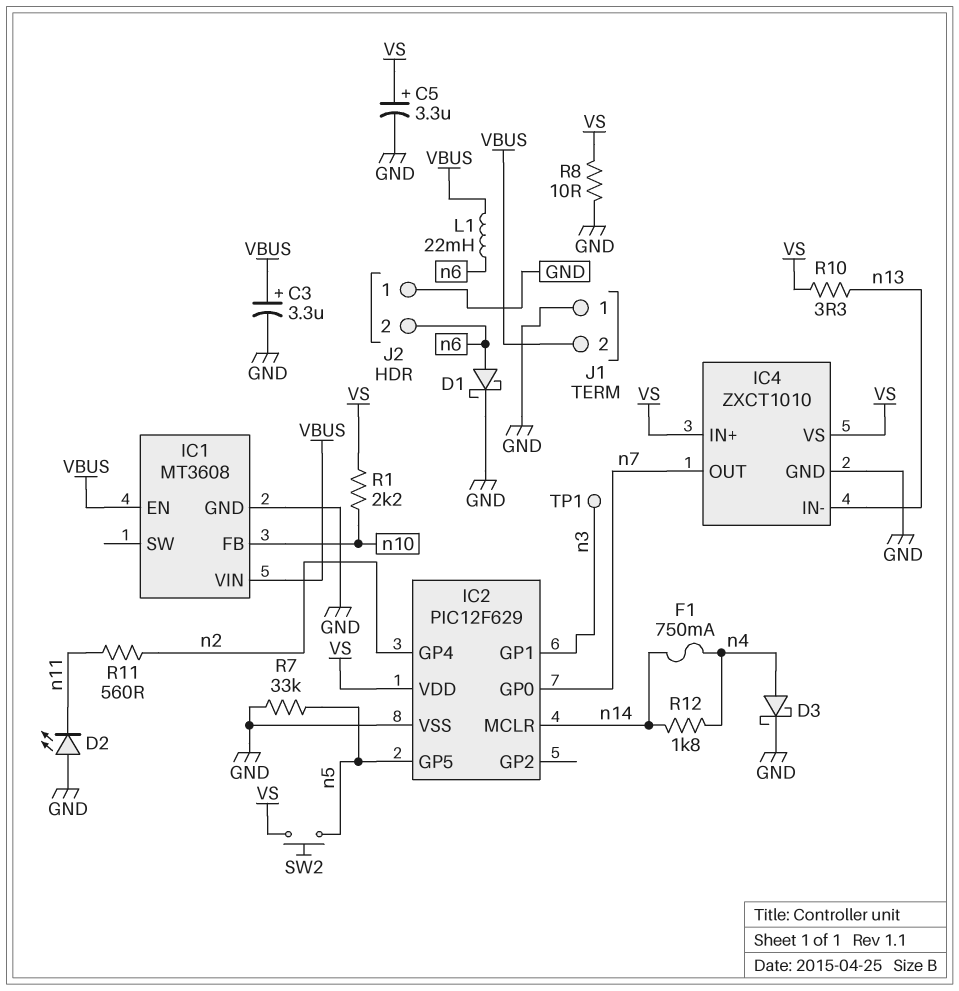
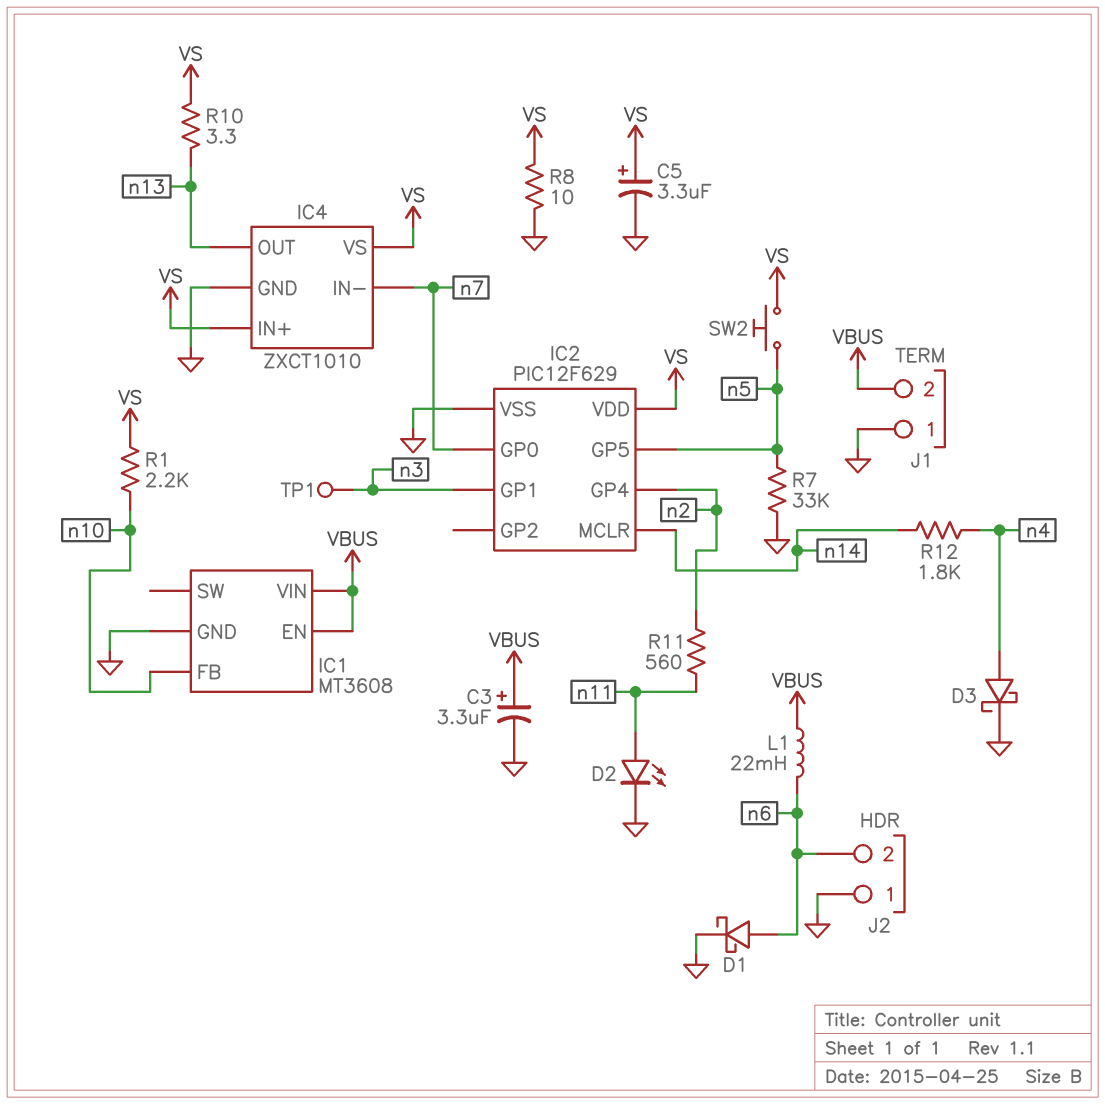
D2: LED (A GND, K n11) -> LED (A n11, K GND)
F1: 750mA (n4, n14) -> none
IC4 pin IN-: n13 -> n7
IC4 pin OUT: n7 -> n13

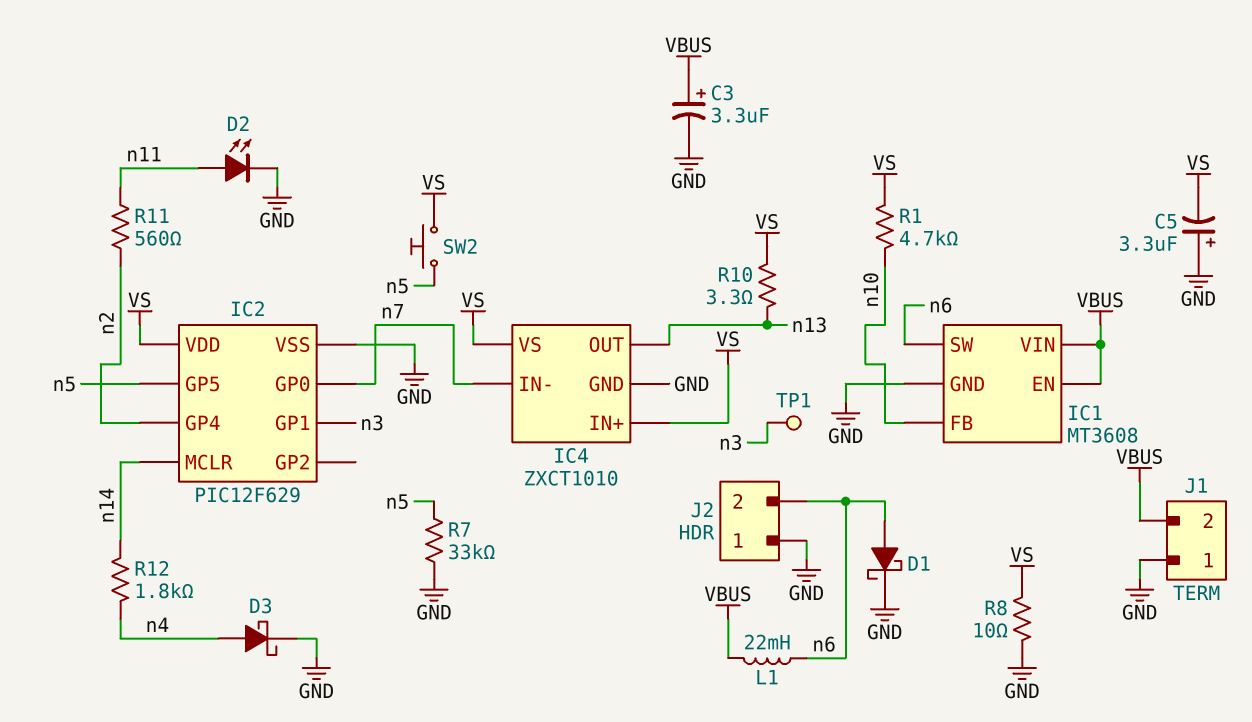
C5: 3.3uF (plus VS, minus GND) -> 3.3uF (plus GND, minus VS)
IC1 pin SW: none -> n6
R1: 2.2k (VS, n10) -> 4.7k (VS, n10)

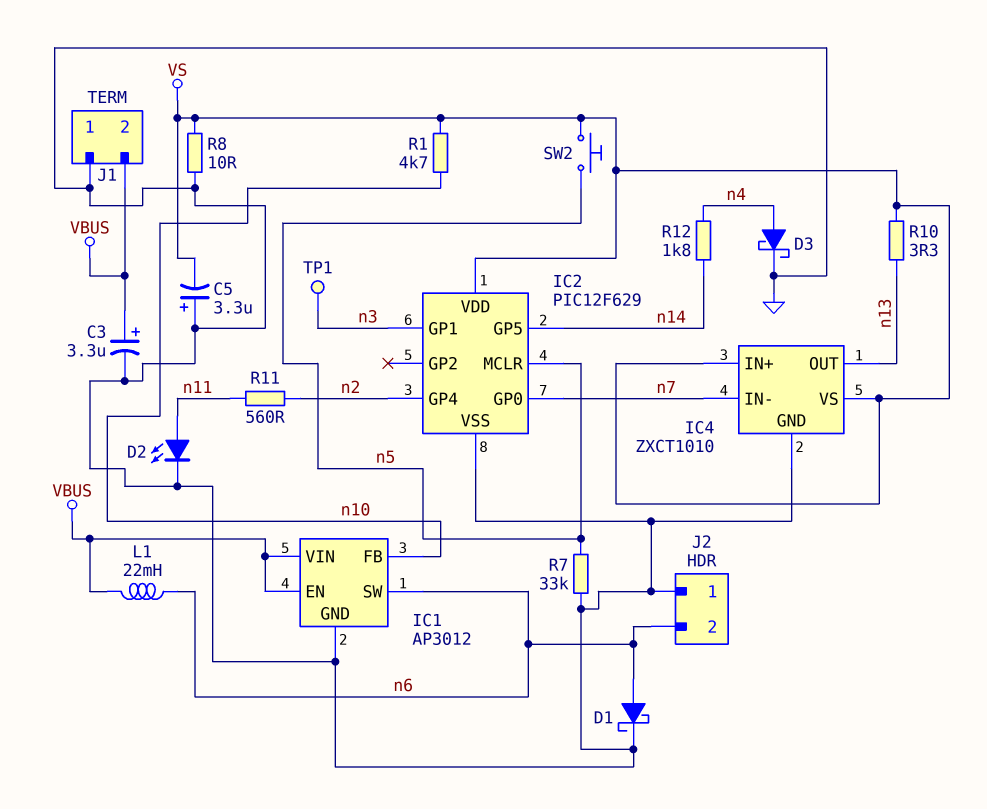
IC1: MT3608 -> AP3012
IC2 pin GP5: n5 -> n14
IC2 pin MCLR: n14 -> n5

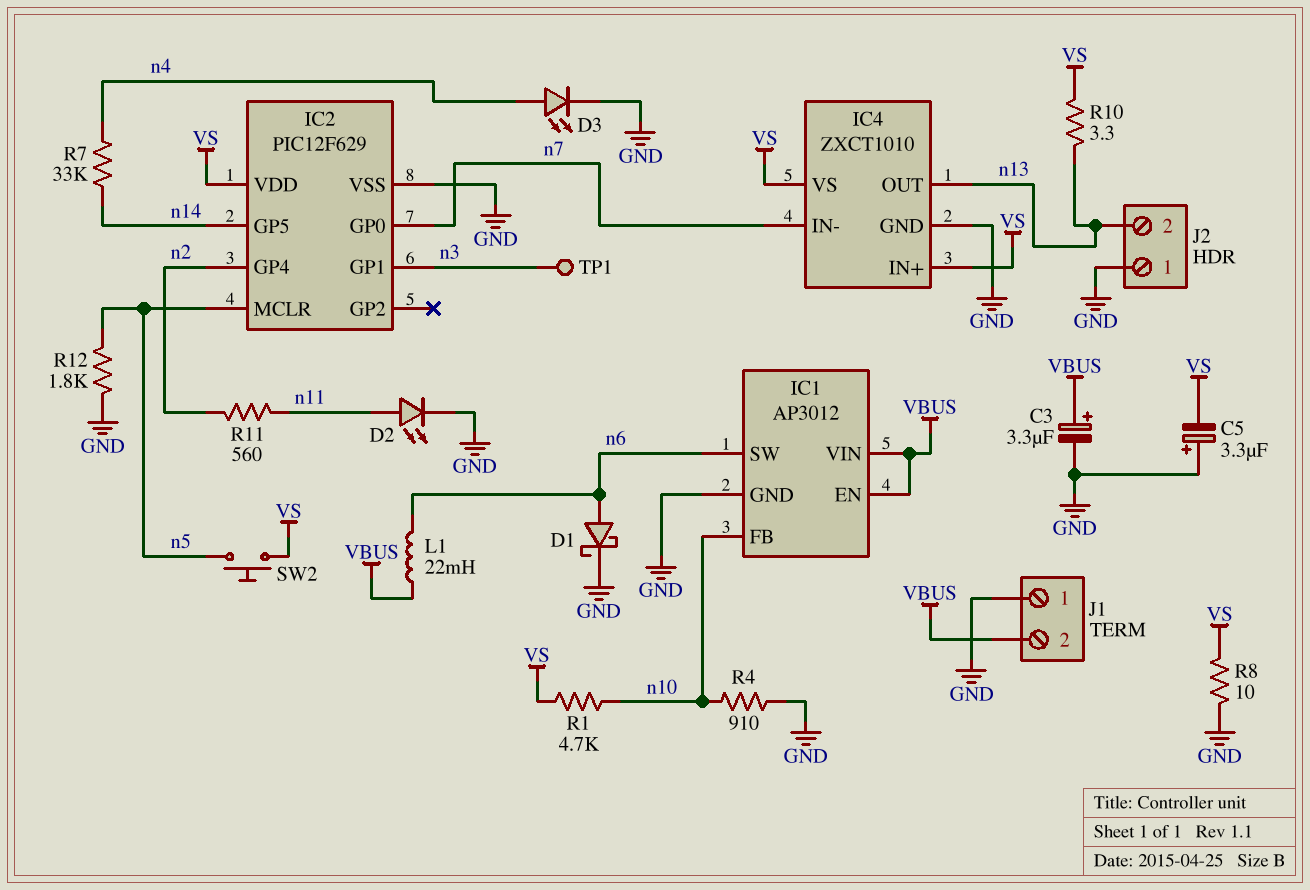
D3: schottky (A n4, K GND) -> LED (A n4, K GND)
J2 pin 2: n6 -> n13
R4: none -> 910 (GND, n10)
R7: 33k (GND, n5) -> 33k (n4, n14)
R12: 1.8k (n4, n14) -> 1.8k (GND, n5)

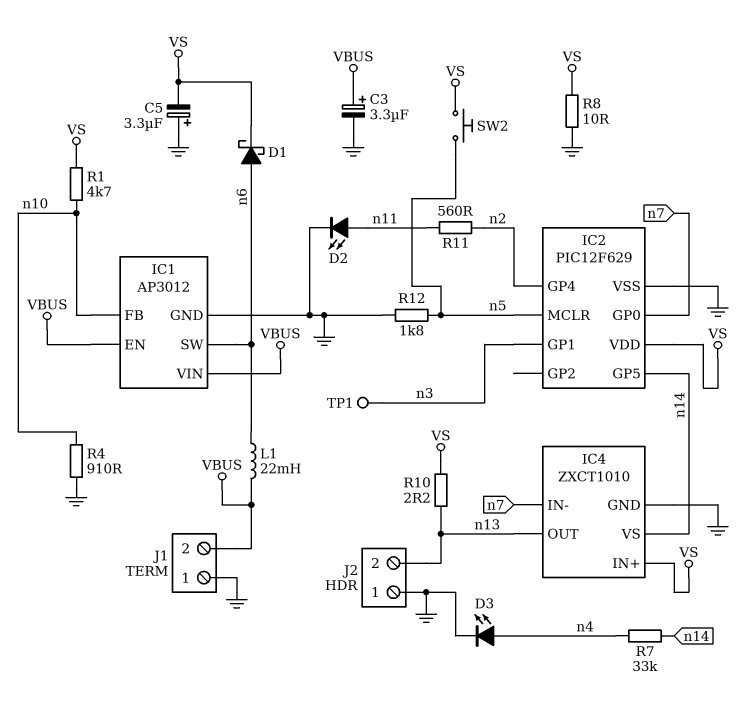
D1: schottky (A n6, K GND) -> schottky (A n6, K VS)
IC4 pin VS: VS -> n14
R10: 3.3 (VS, n13) -> 2.2 (VS, n13)

